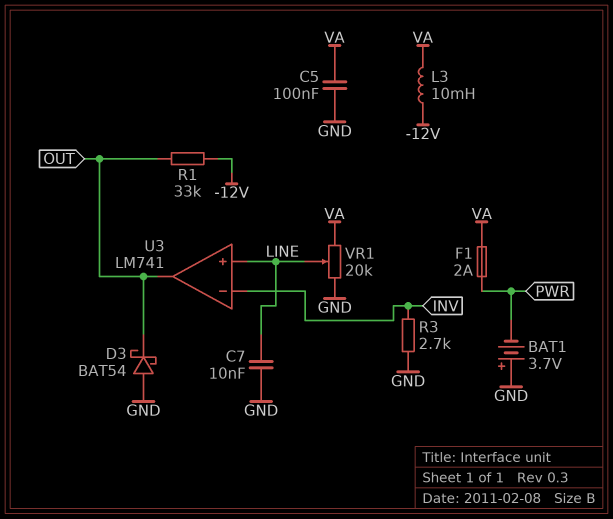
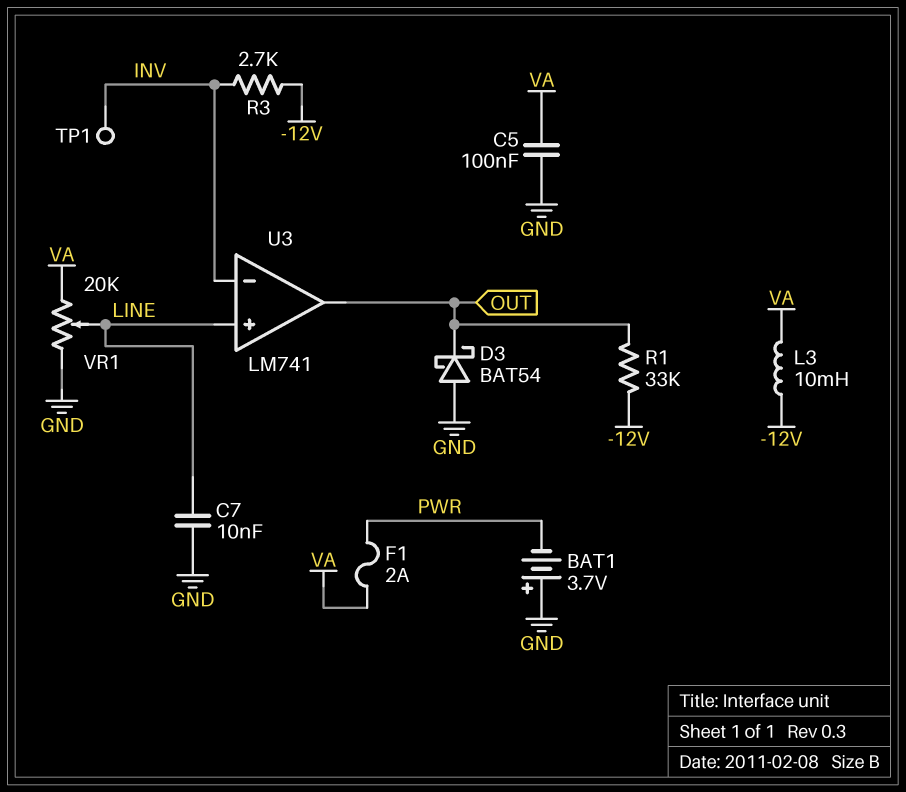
R3: 2.7k (GND, INV) -> 2.7k (-12V, INV)
TP1: none -> test point (INV)

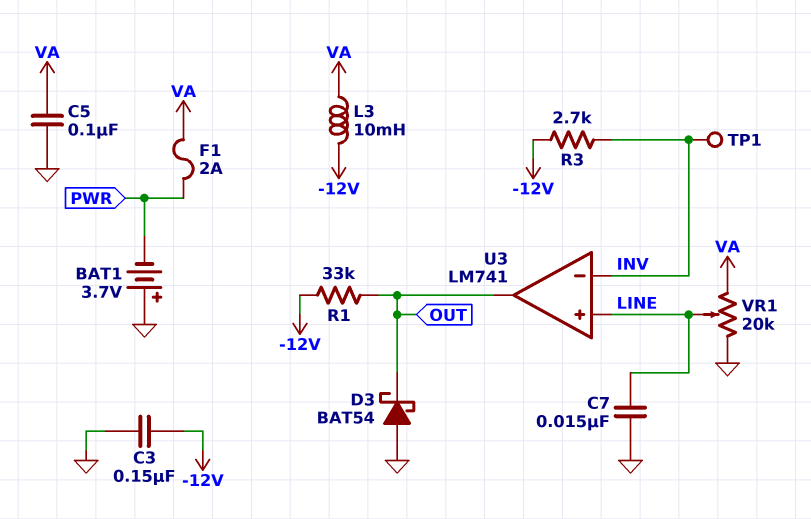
C3: none -> 150nF (-12V, GND)
C7: 10nF (GND, LINE) -> 15nF (GND, LINE)

